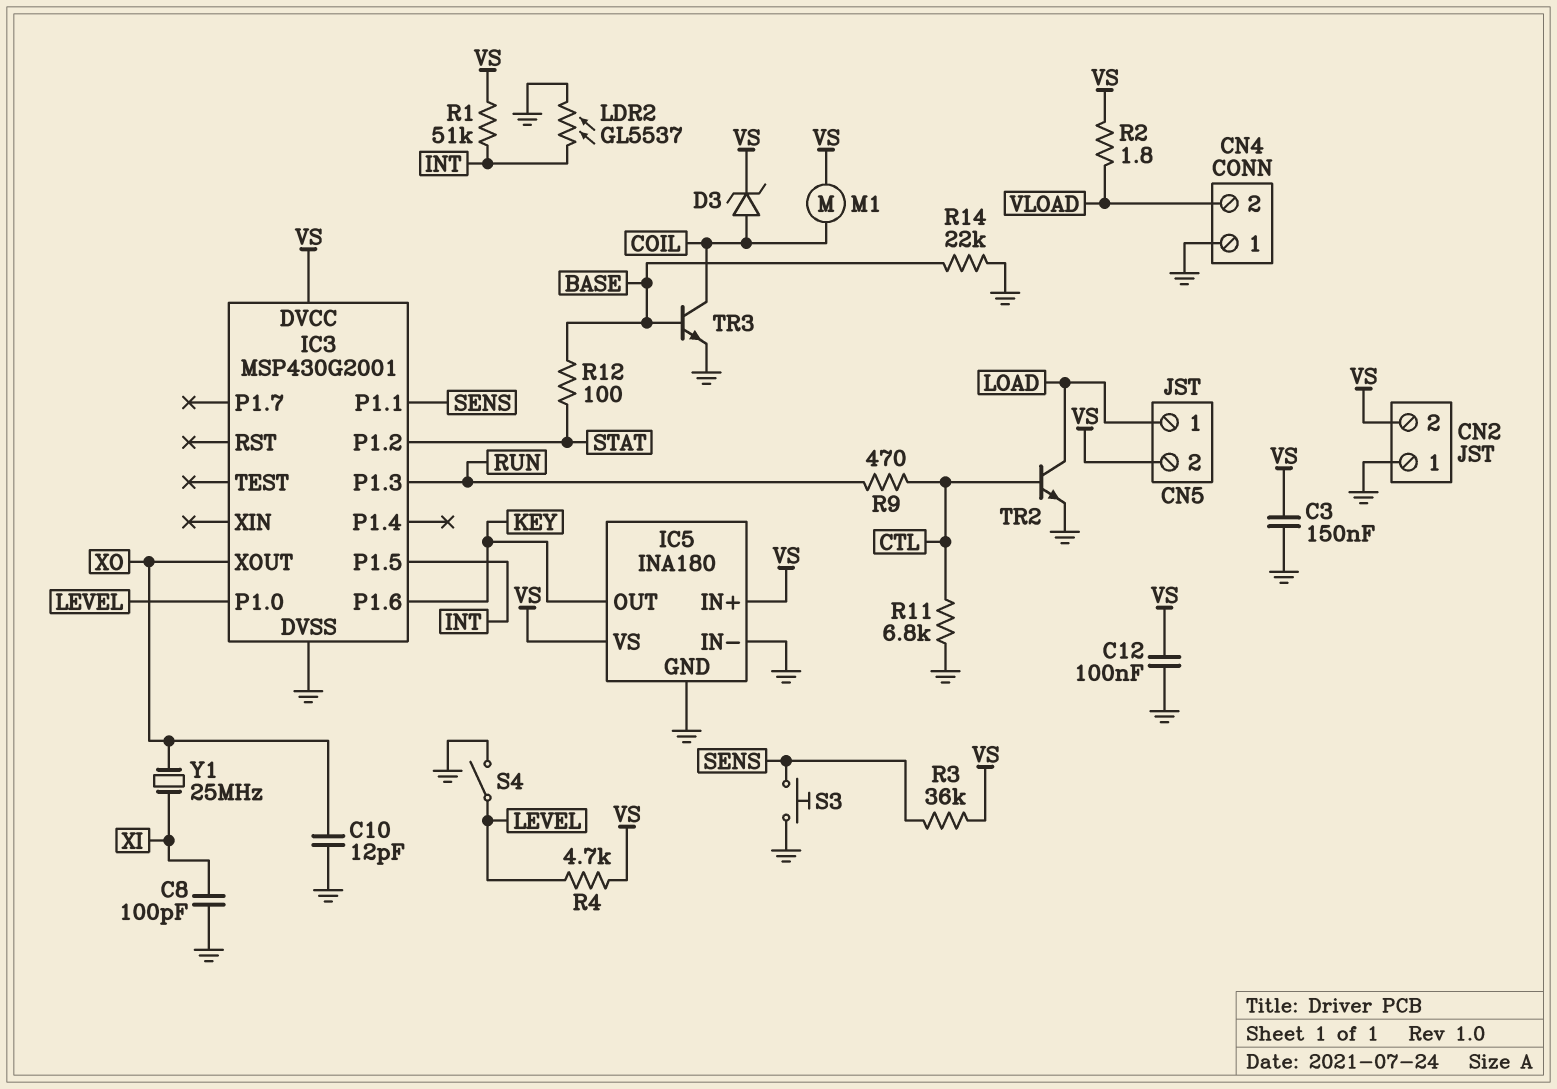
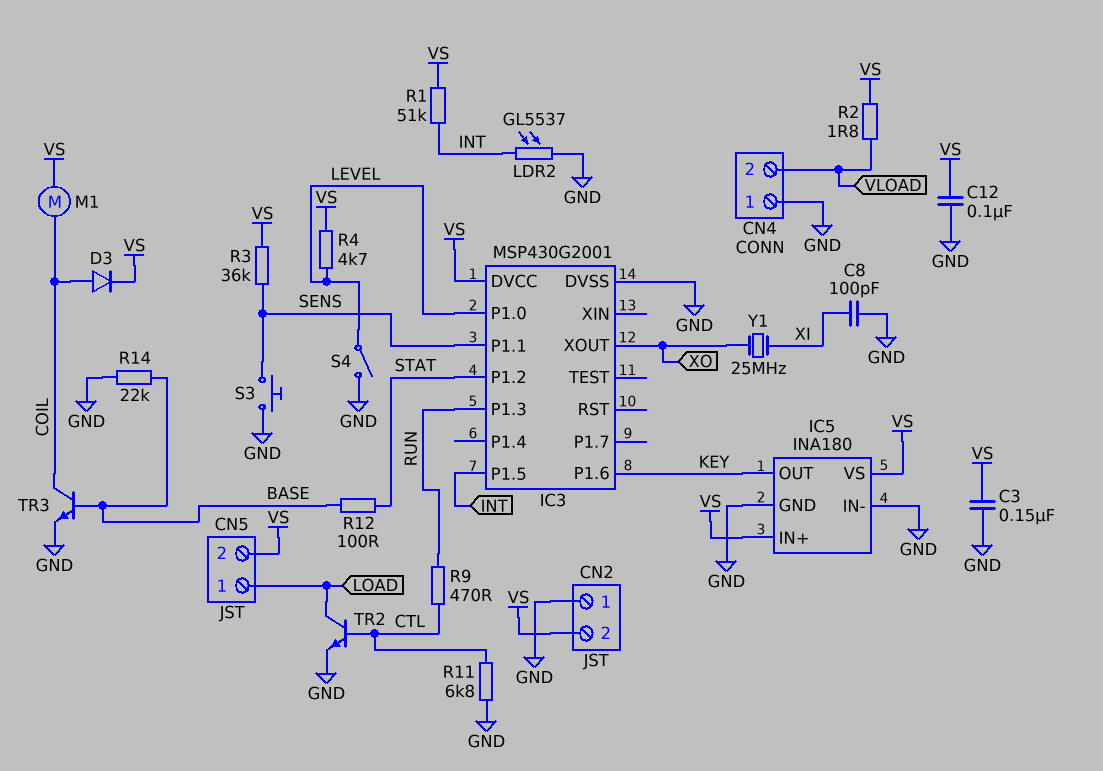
C10: 12pF (GND, XO) -> none
D3: zener (A COIL, K VS) -> diode (A COIL, K VS)

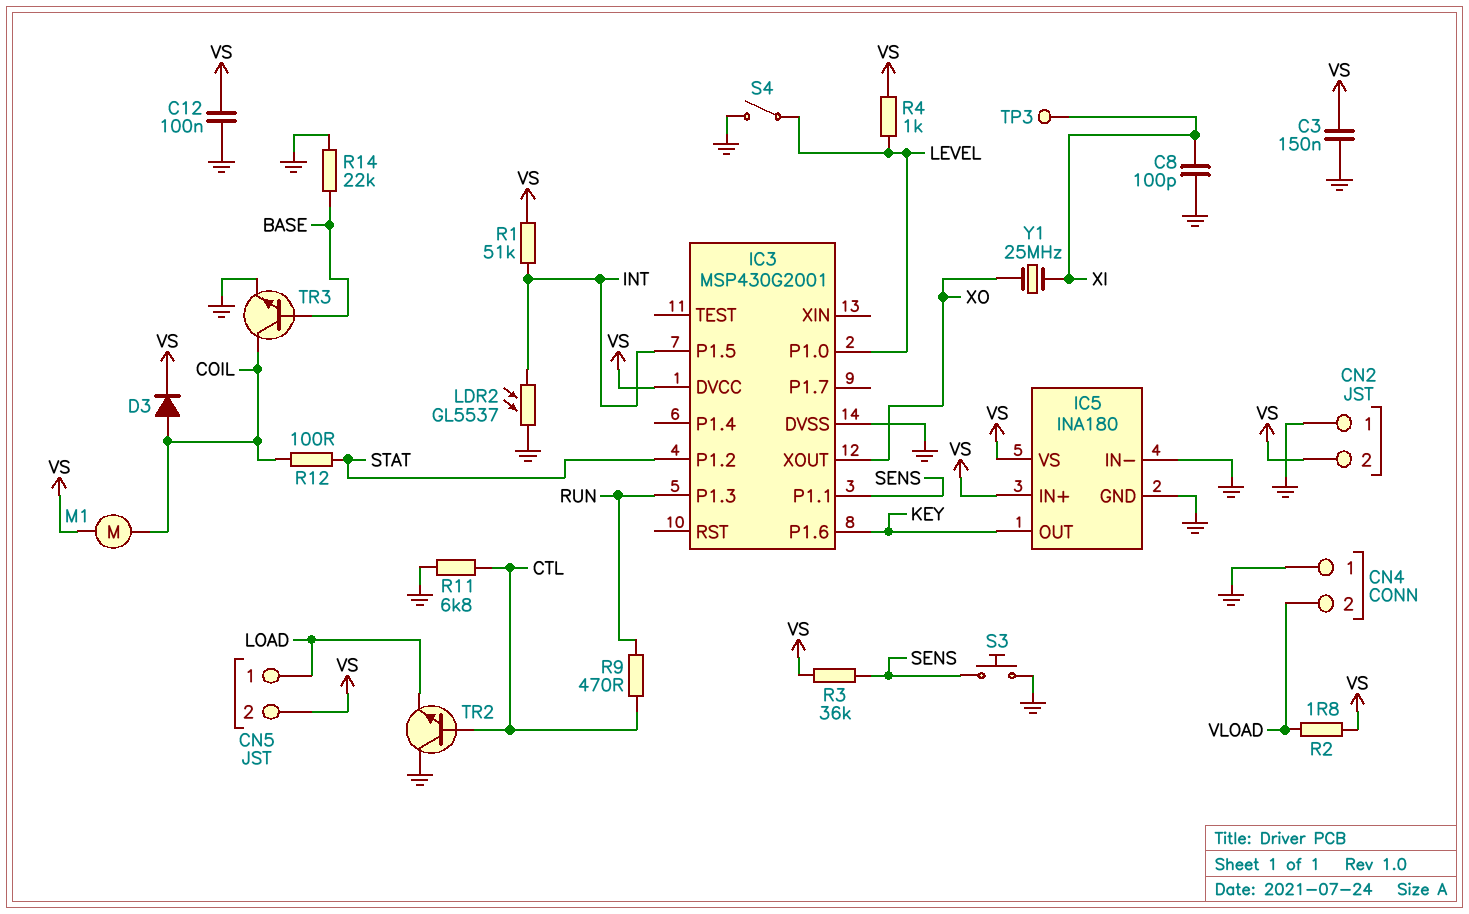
R4: 4.7k (LEVEL, VS) -> 1k (LEVEL, VS)
R12: 100 (BASE, STAT) -> 100 (COIL, STAT)
TP3: none -> test point (XI)
TR2: NPN (B CTL, C LOAD, E GND) -> NPN (B CTL, C GND, E LOAD)

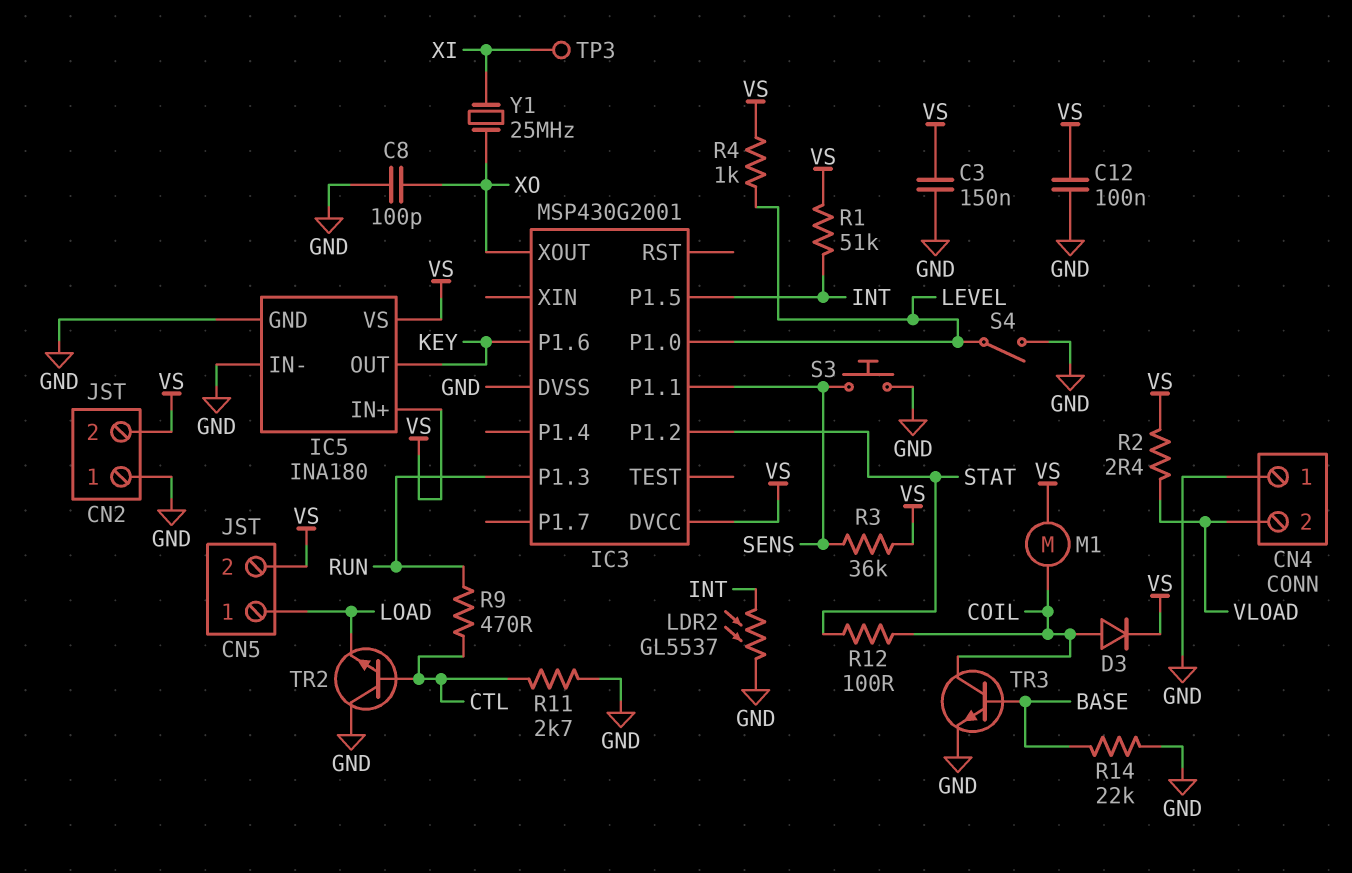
C8: 100pF (GND, XI) -> 100pF (GND, XO)
R2: 1.8 (VLOAD, VS) -> 2.4 (VLOAD, VS)
R11: 6.8k (CTL, GND) -> 2.7k (CTL, GND)

